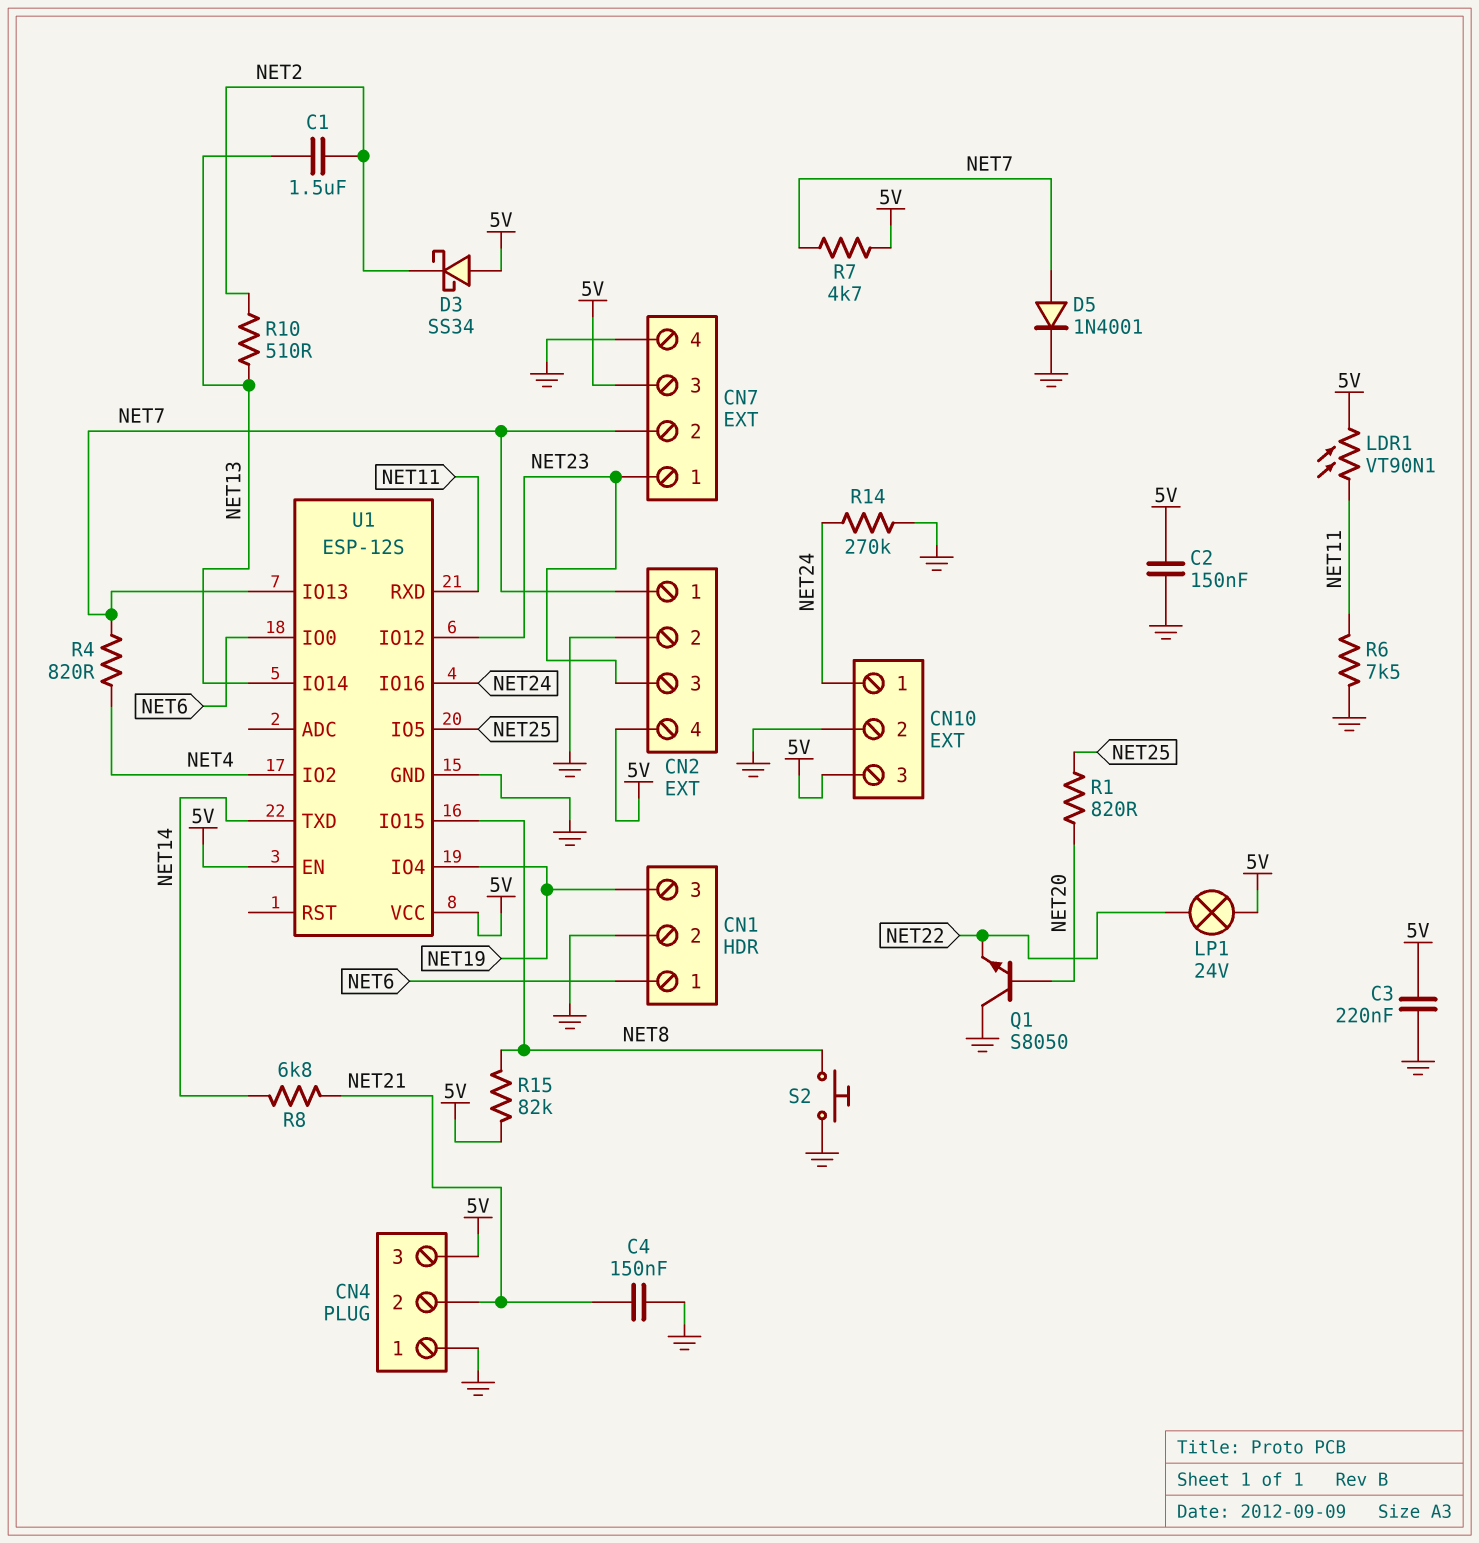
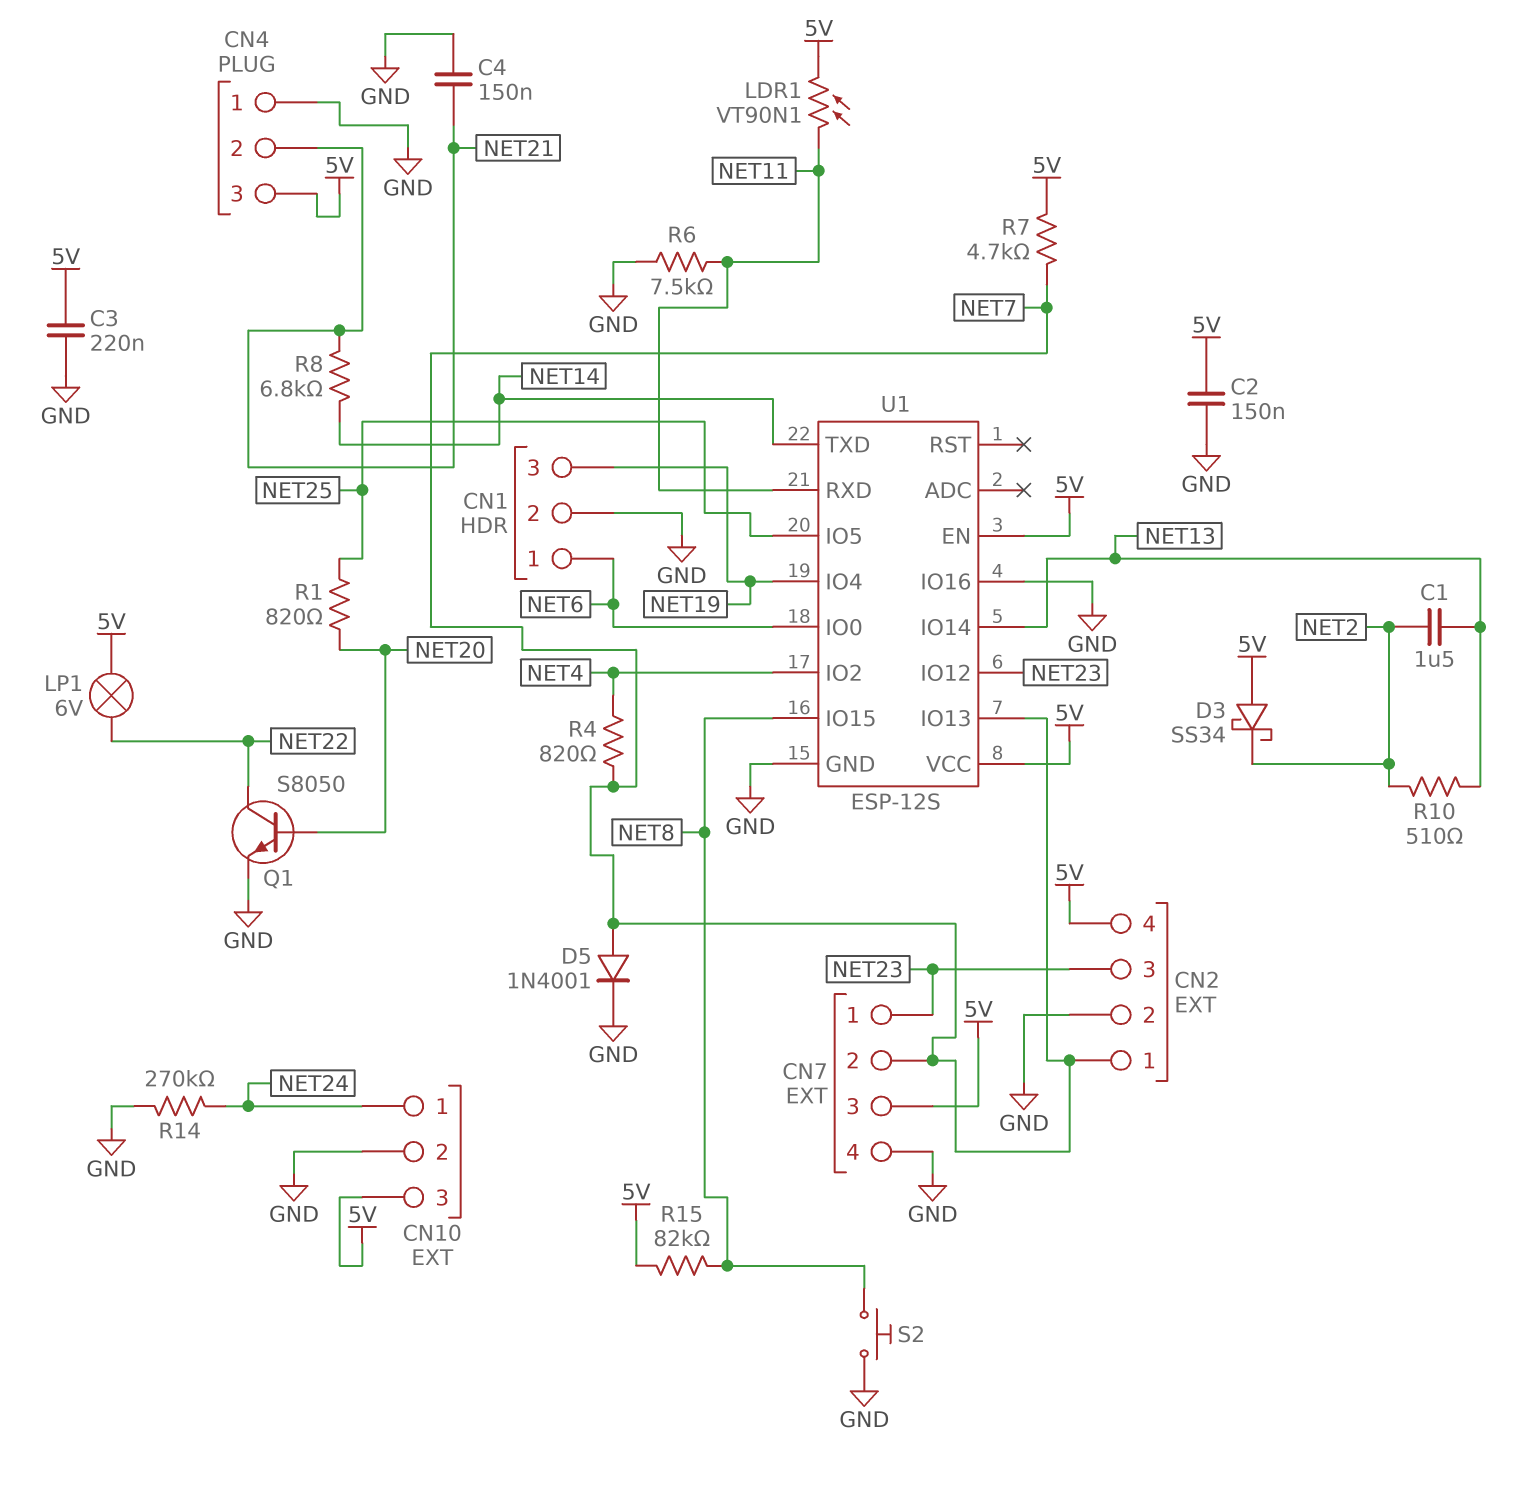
LP1: lamp 24V (5V, NET22) -> lamp 6V (5V, NET22)
Q1: NPN S8050 (B NET20, C GND, E NET22) -> NPN S8050 (B NET20, C NET22, E GND)
U1 pin IO16: NET24 -> GND

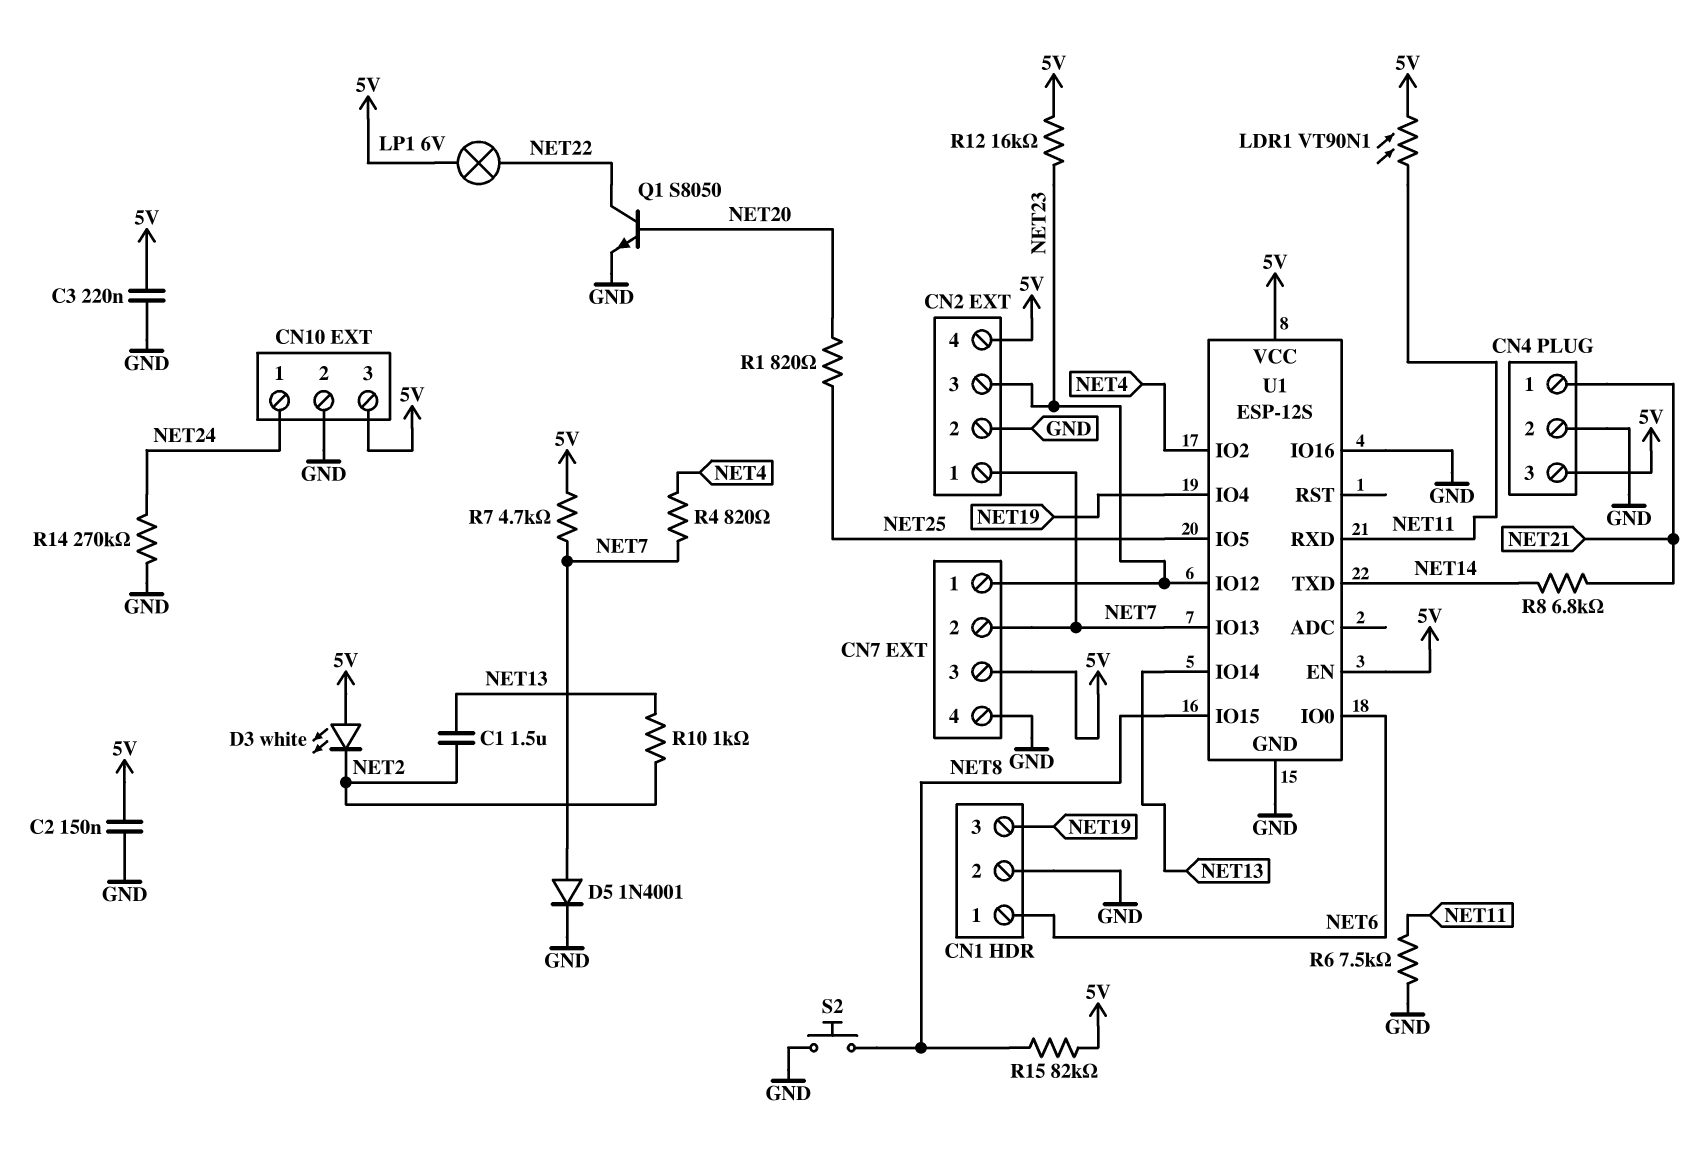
C4: 150nF (GND, NET21) -> none
CN4 pin 1: GND -> NET21
CN4 pin 2: NET21 -> GND
D3: schottky SS34 (A 5V, K NET2) -> LED white (A 5V, K NET2)
R10: 510 (NET2, NET13) -> 1k (NET2, NET13)
R12: none -> 16k (5V, NET23)

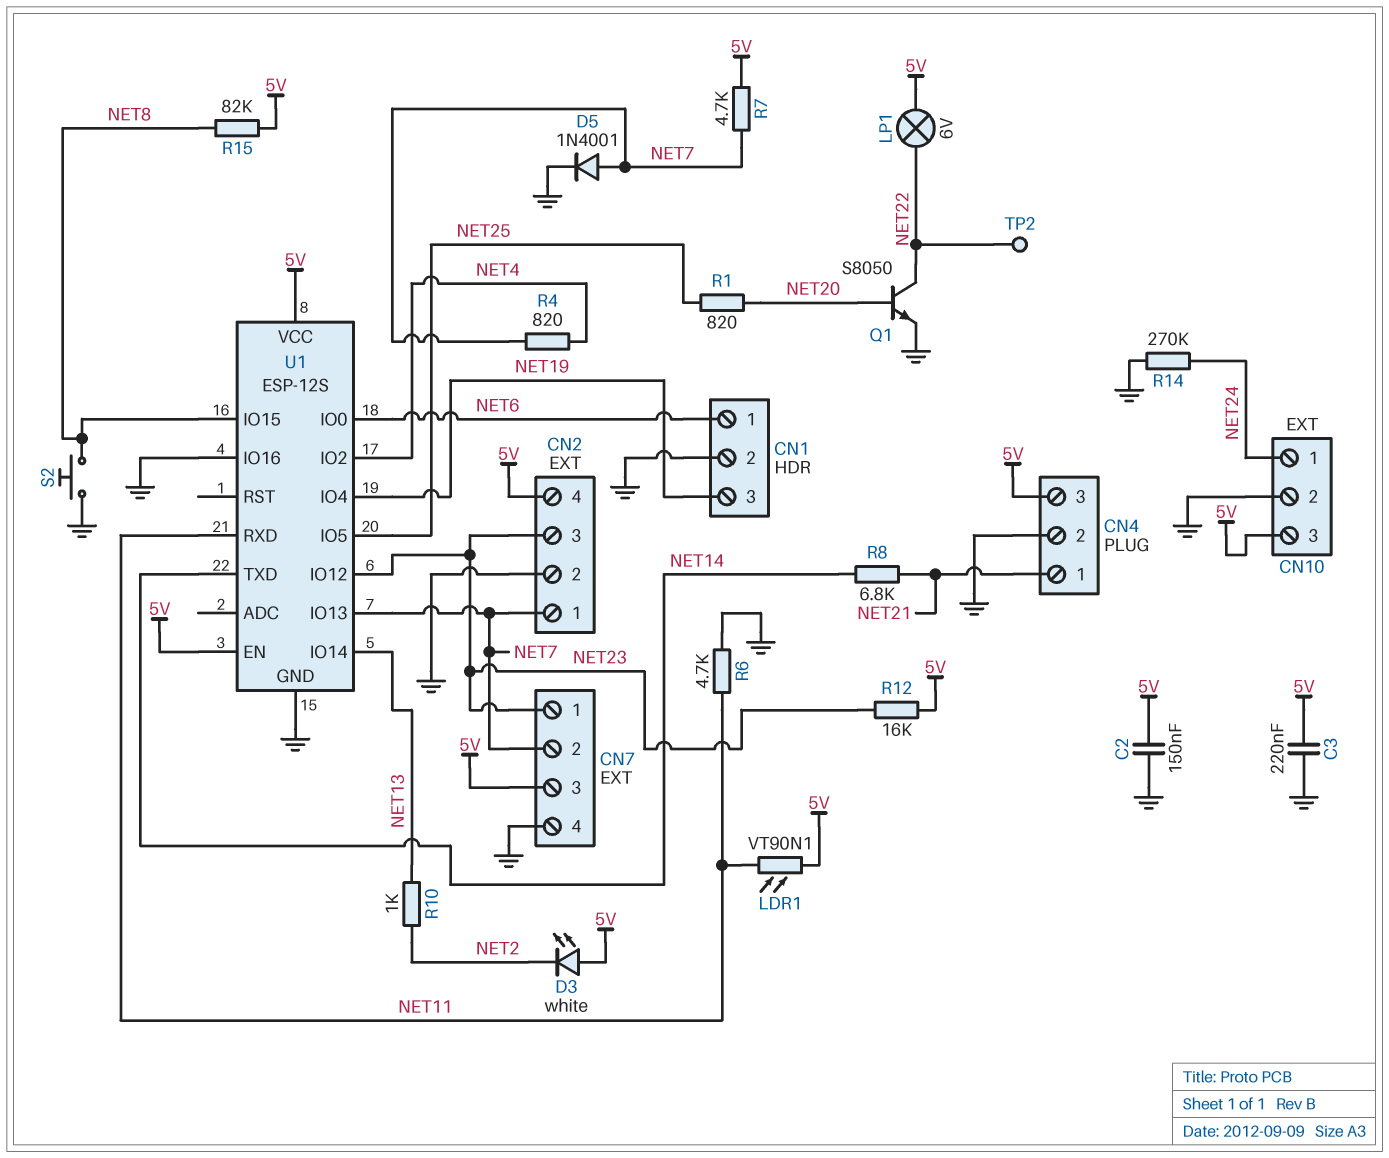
C1: 1.5uF (NET2, NET13) -> none
R6: 7.5k (GND, NET11) -> 4.7k (GND, NET11)
TP2: none -> test point (NET22)

